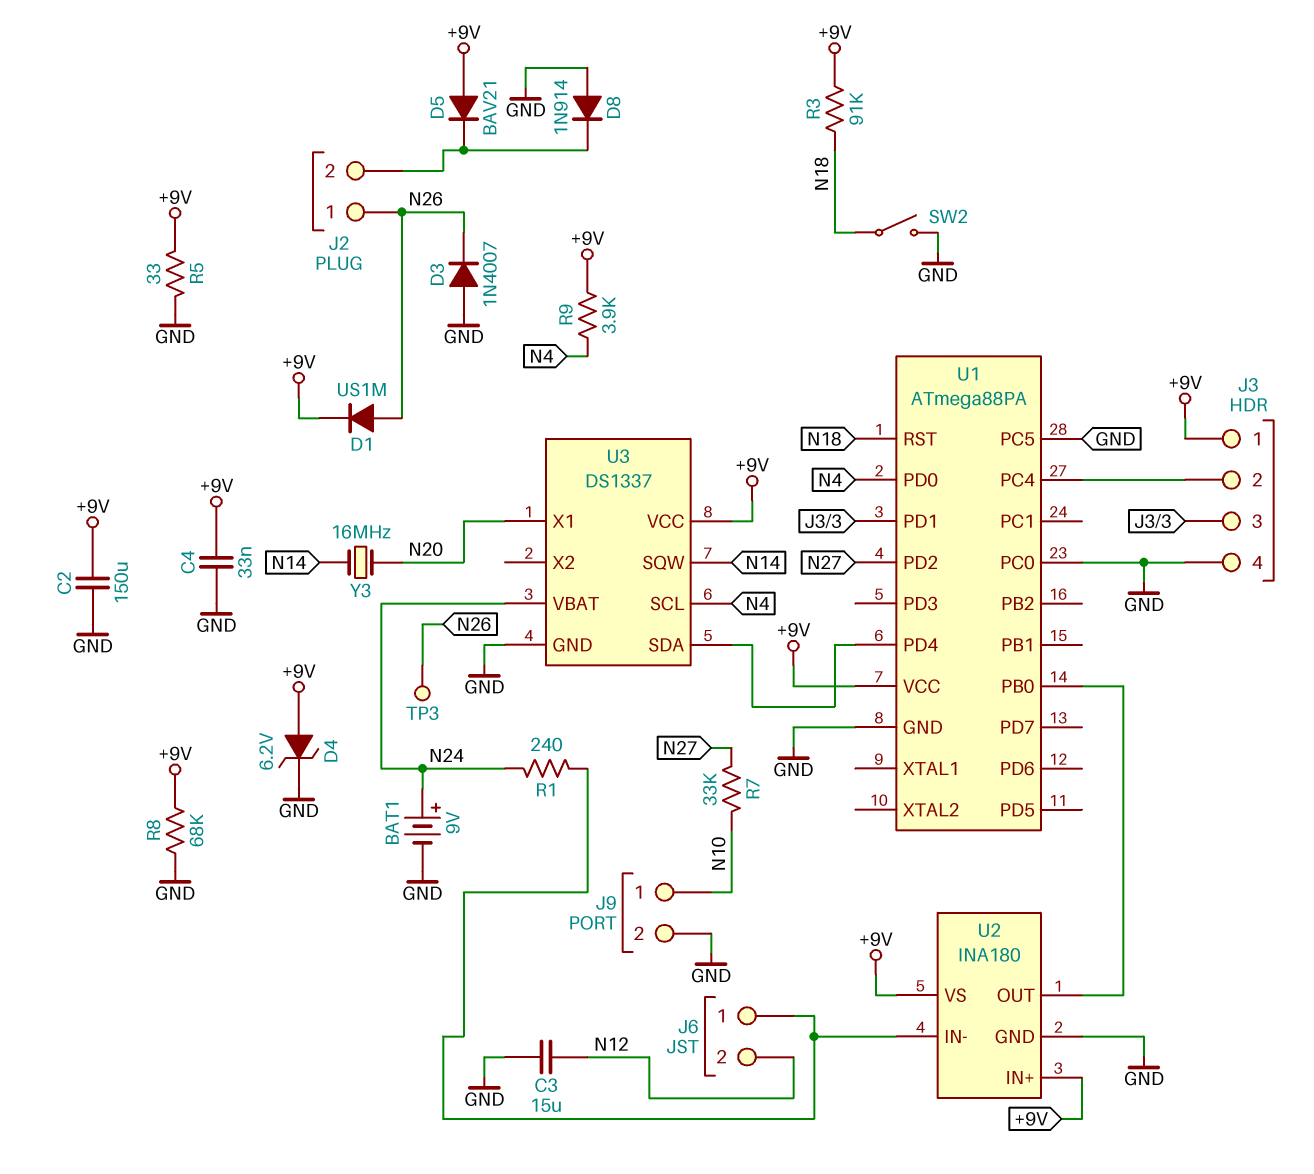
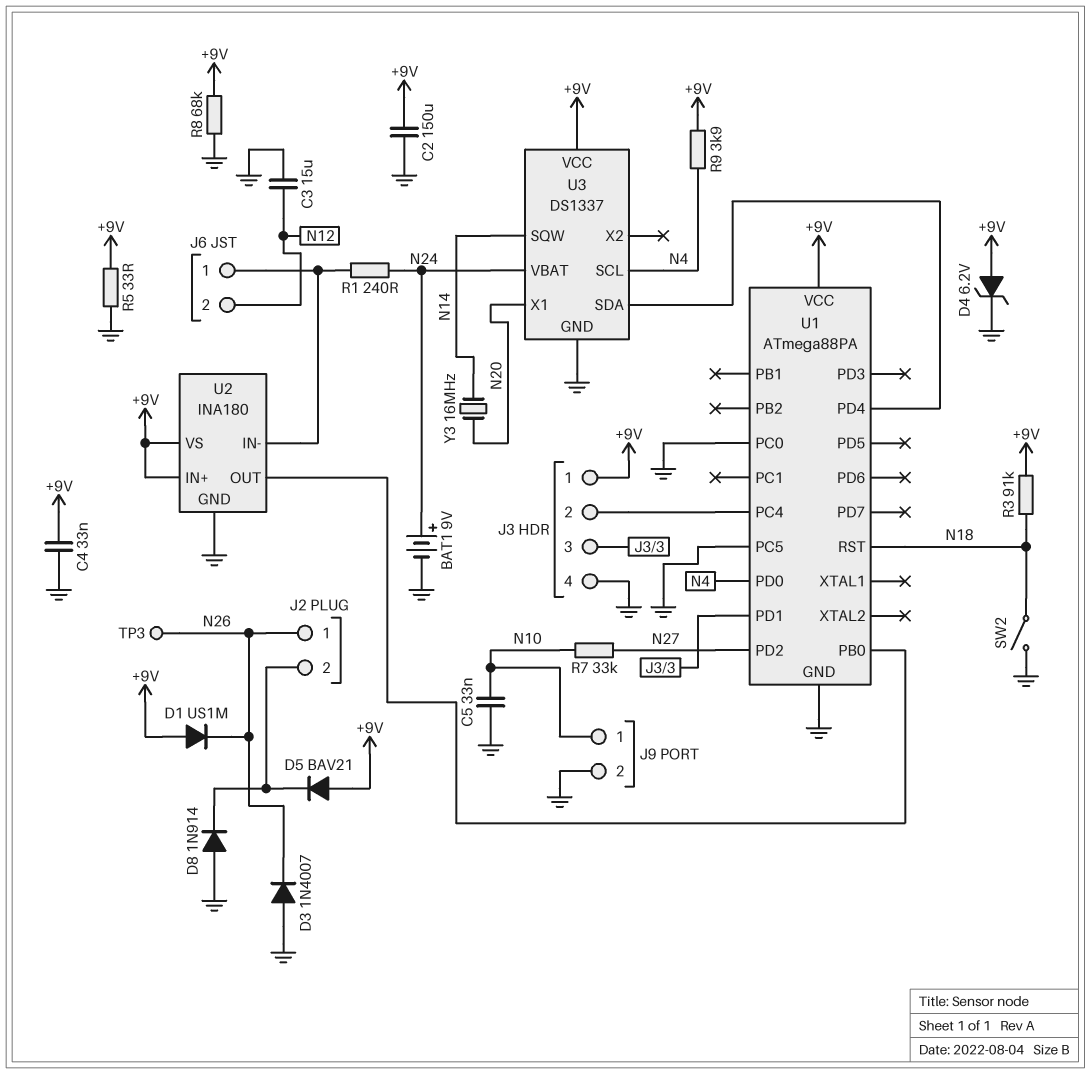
C5: none -> 33nF (GND, N10)
D1: diode US1M (A N26, K +9V) -> diode US1M (A +9V, K N26)

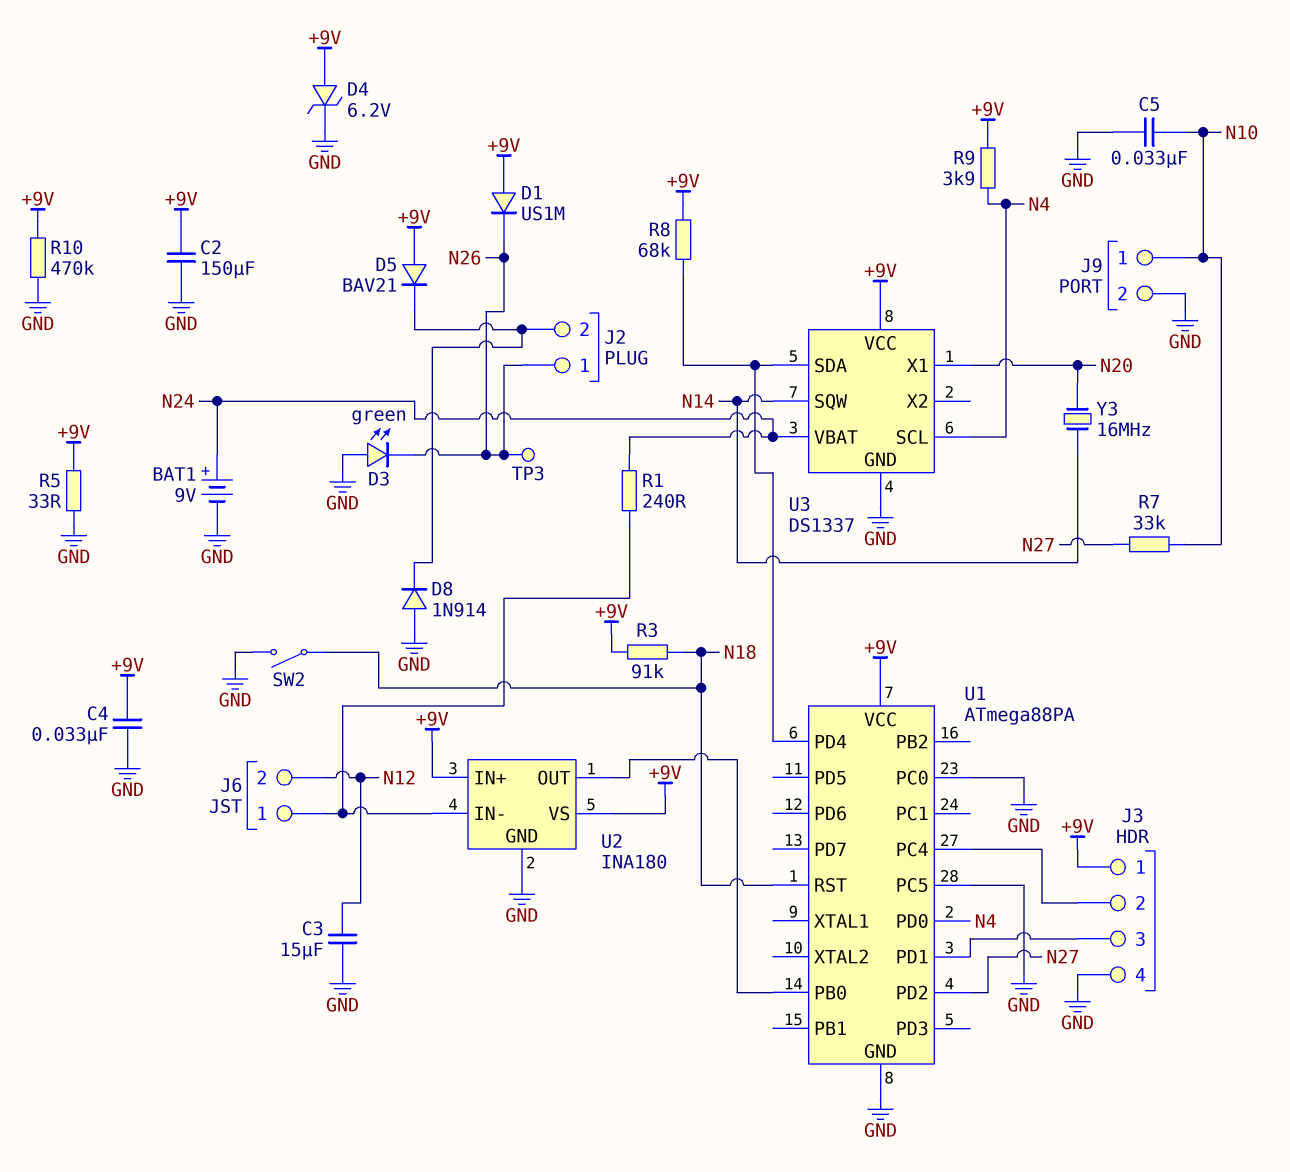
D3: diode 1N4007 (A GND, K N26) -> LED green (A GND, K N26)
R8: 68k (+9V, GND) -> 68k (+9V, U1/PD4)
R10: none -> 470k (+9V, GND)

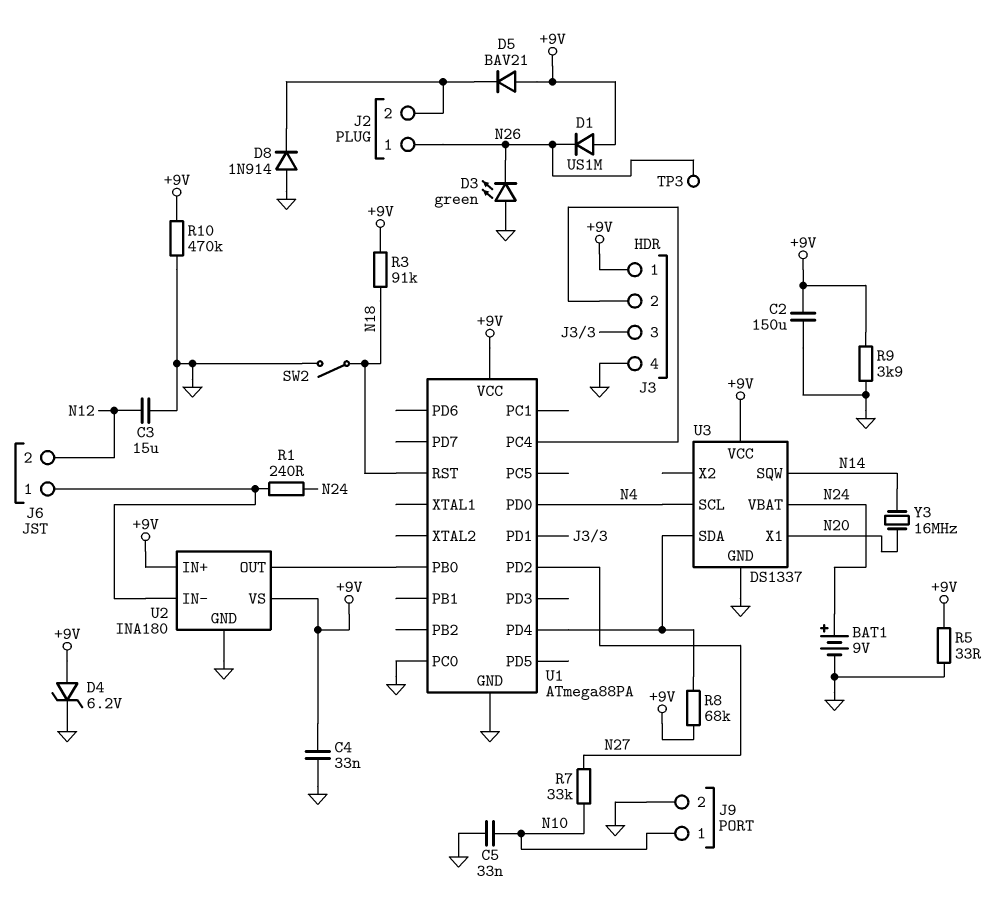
R9: 3.9k (+9V, N4) -> 3.9k (+9V, GND)
U1 pin PC5: GND -> none

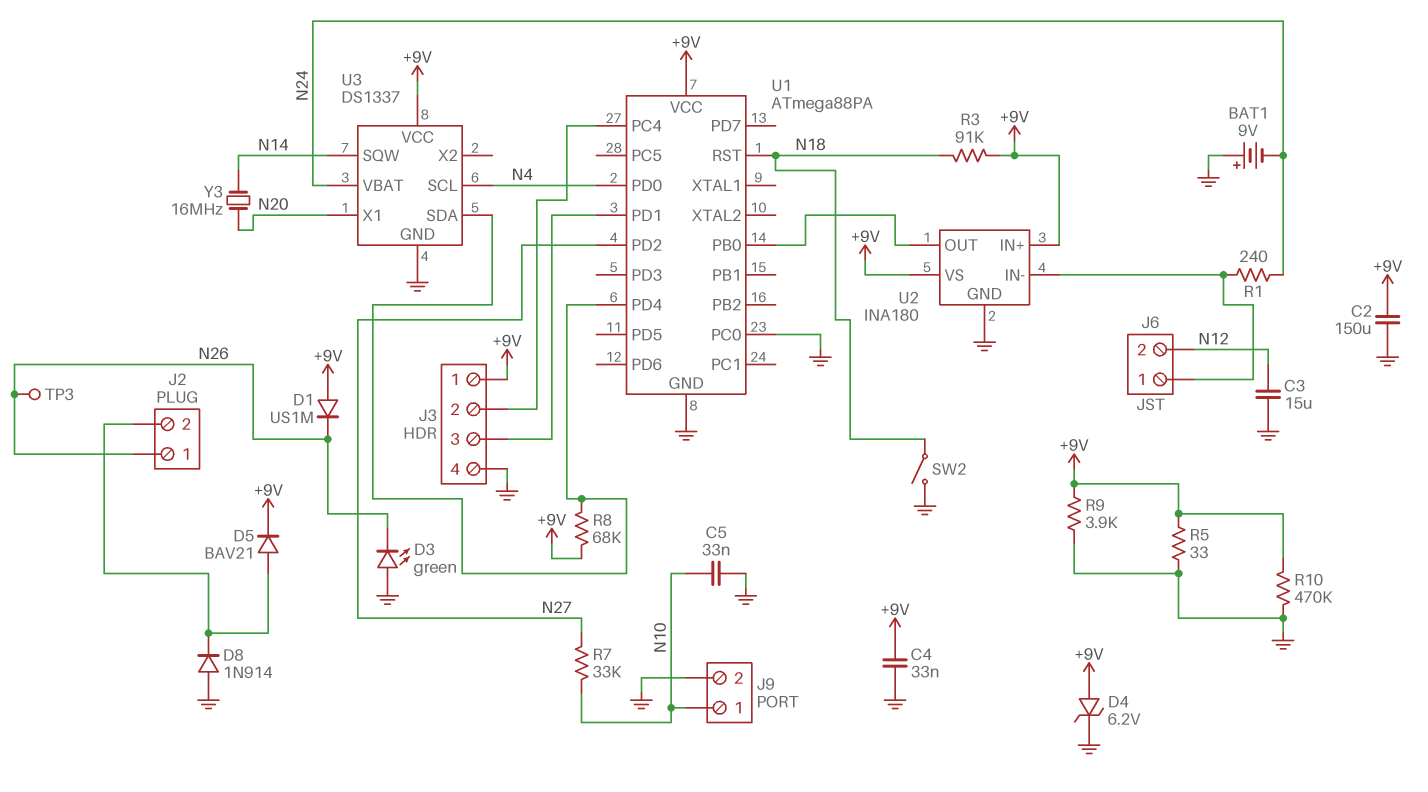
BAT1: 9V (plus N24, minus GND) -> 9V (plus GND, minus N24)
D5: diode BAV21 (A +9V, K J2/2) -> diode BAV21 (A J2/2, K +9V)

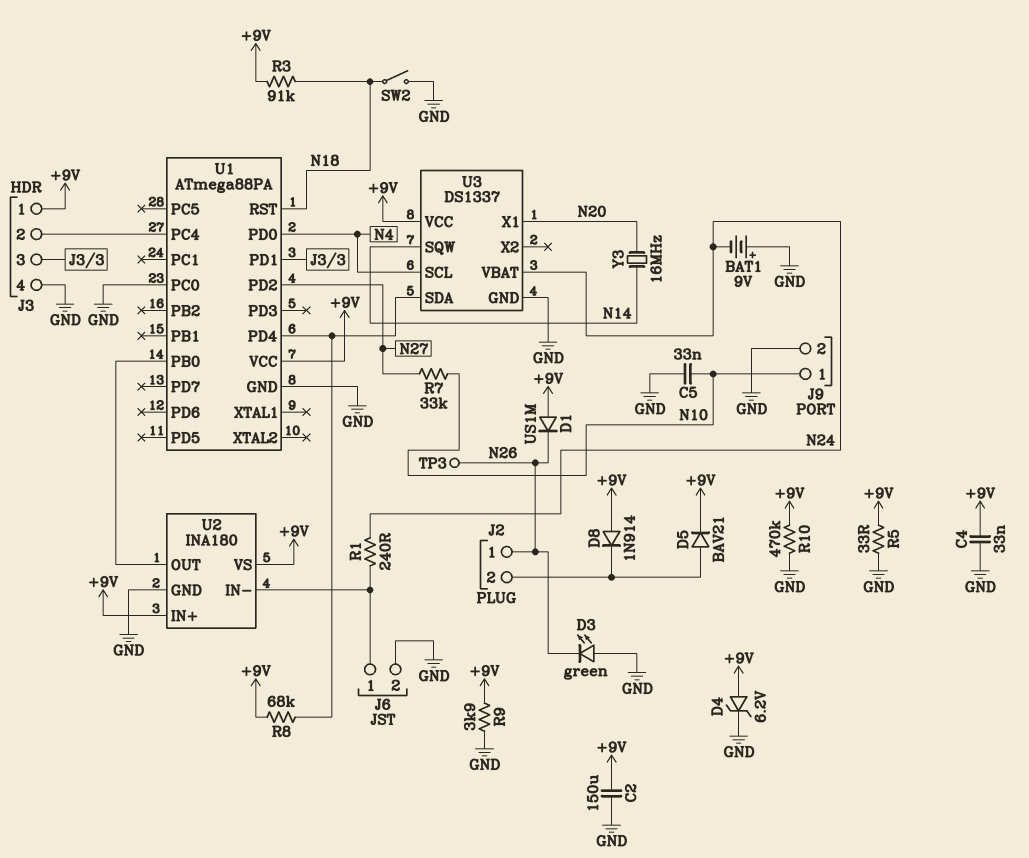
C3: 15uF (GND, N12) -> none
D8: diode 1N914 (A GND, K J2/2) -> diode 1N914 (A +9V, K J2/2)
J6 pin 2: N12 -> GND

